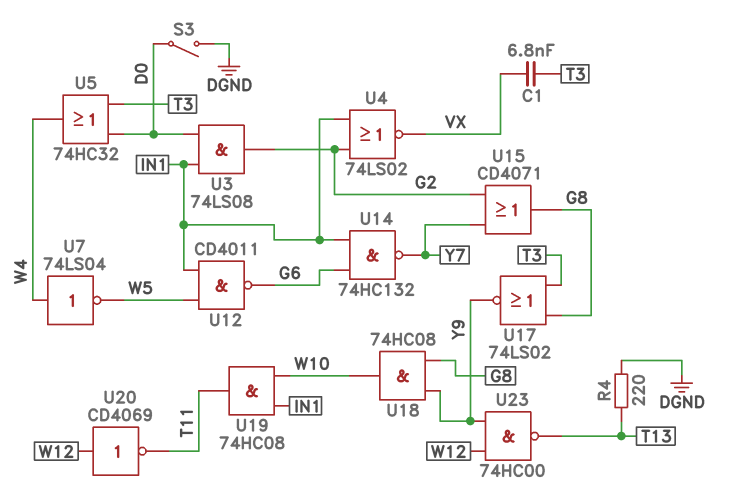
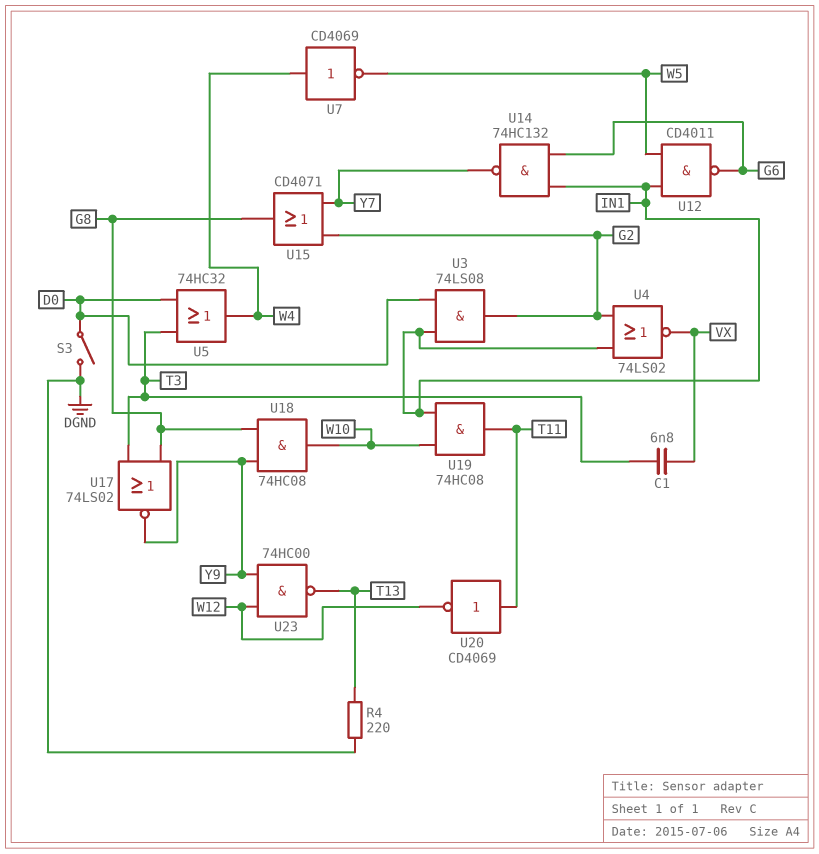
U7: NOT 74LS04 (in W4, out W5) -> NOT CD4069 (in W4, out W5)
U20: NOT CD4069 (in W12, out T11) -> NOT CD4069 (in T11, out W12)

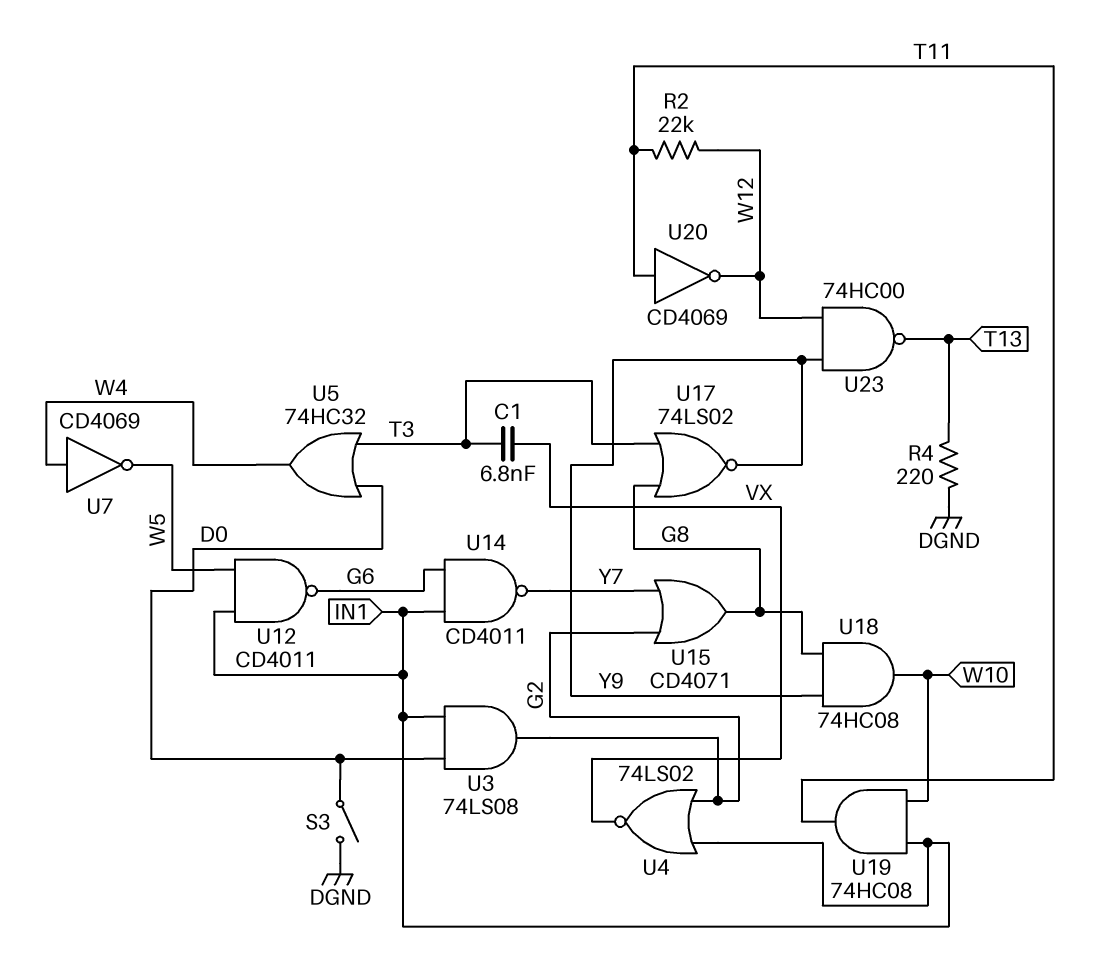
R2: none -> 22k (T11, W12)
U14: NAND 74HC132 (in G6, in IN1, out Y7) -> NAND CD4011 (in G6, in IN1, out Y7)

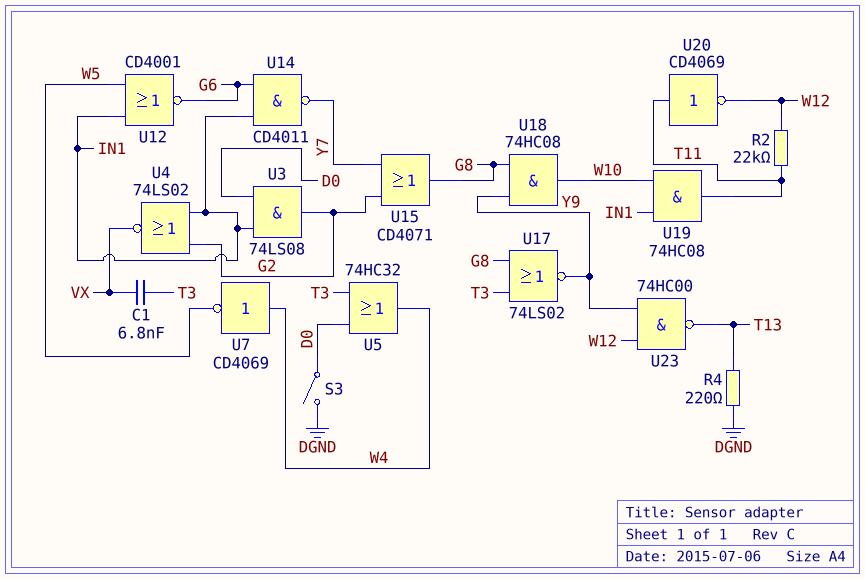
U12: NAND CD4011 (in IN1, in W5, out G6) -> NOR CD4001 (in IN1, in W5, out G6)

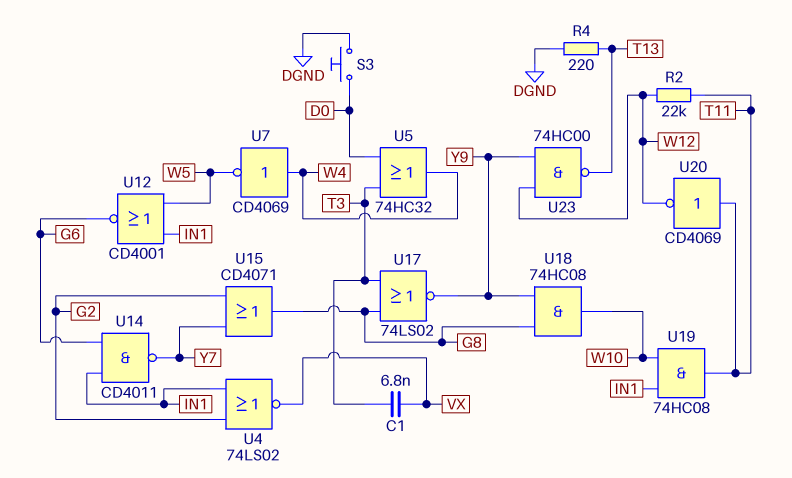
S3: switch (D0, DGND) -> button (D0, DGND)
U3: AND 74LS08 (in D0, in IN1, out G2) -> none

